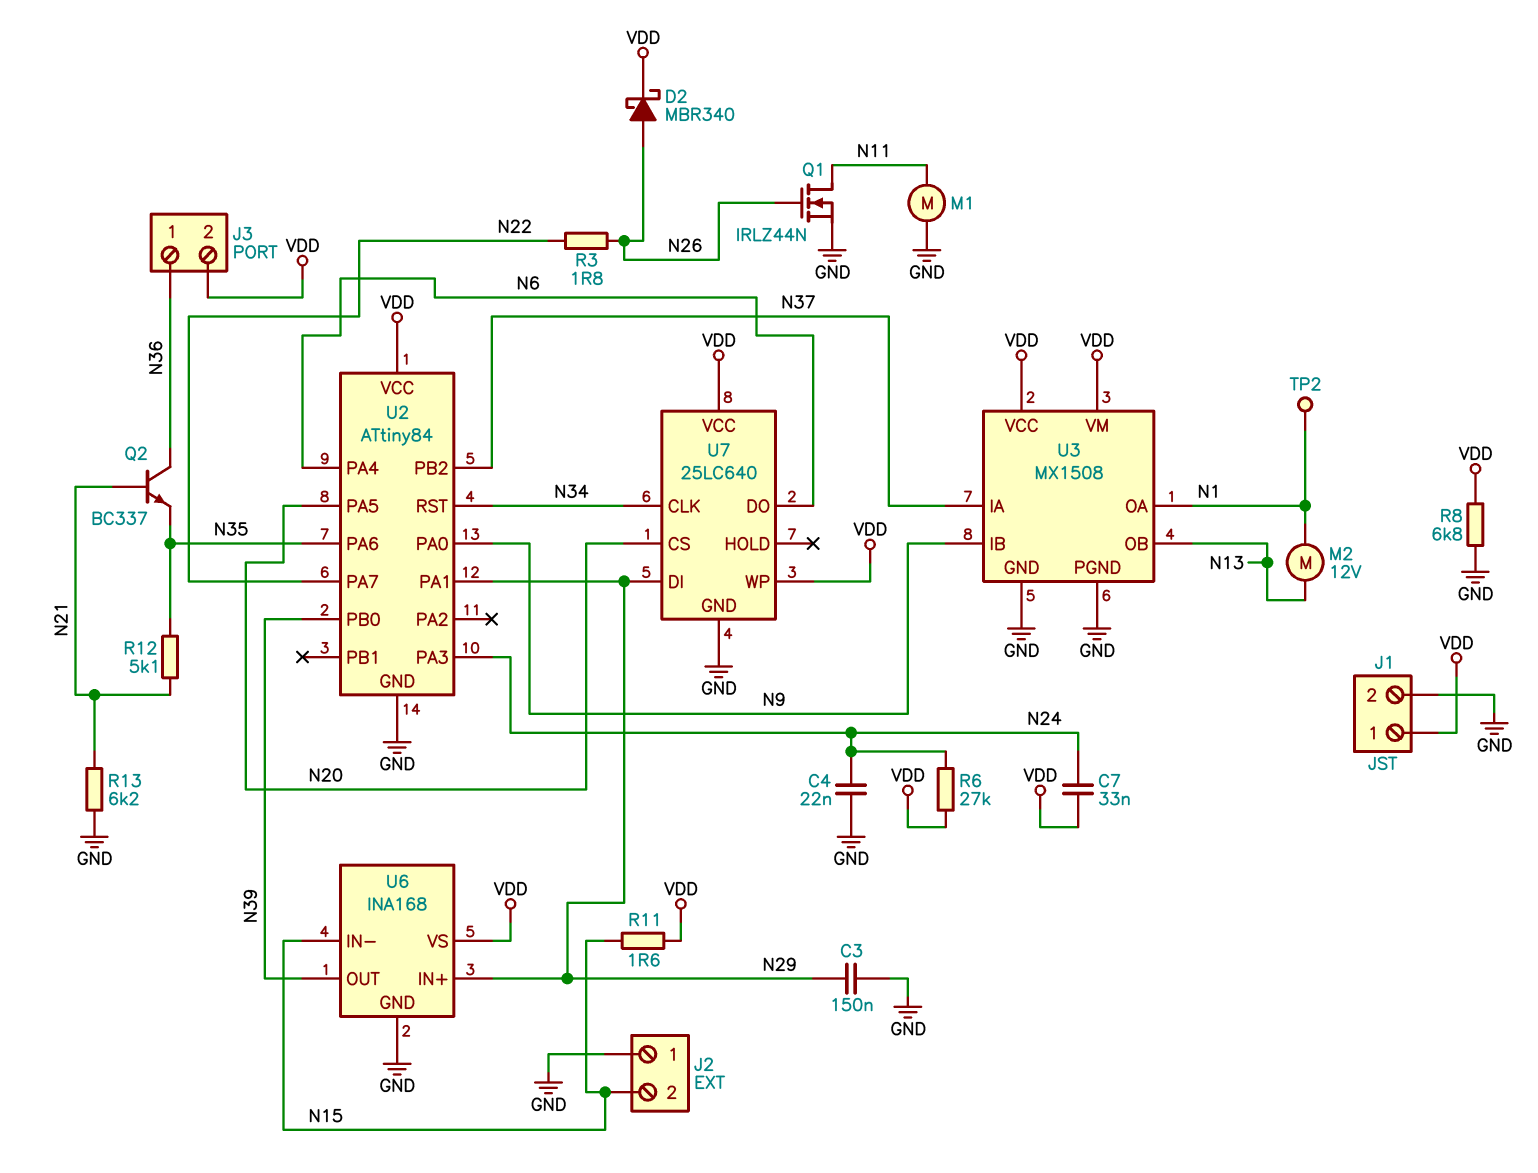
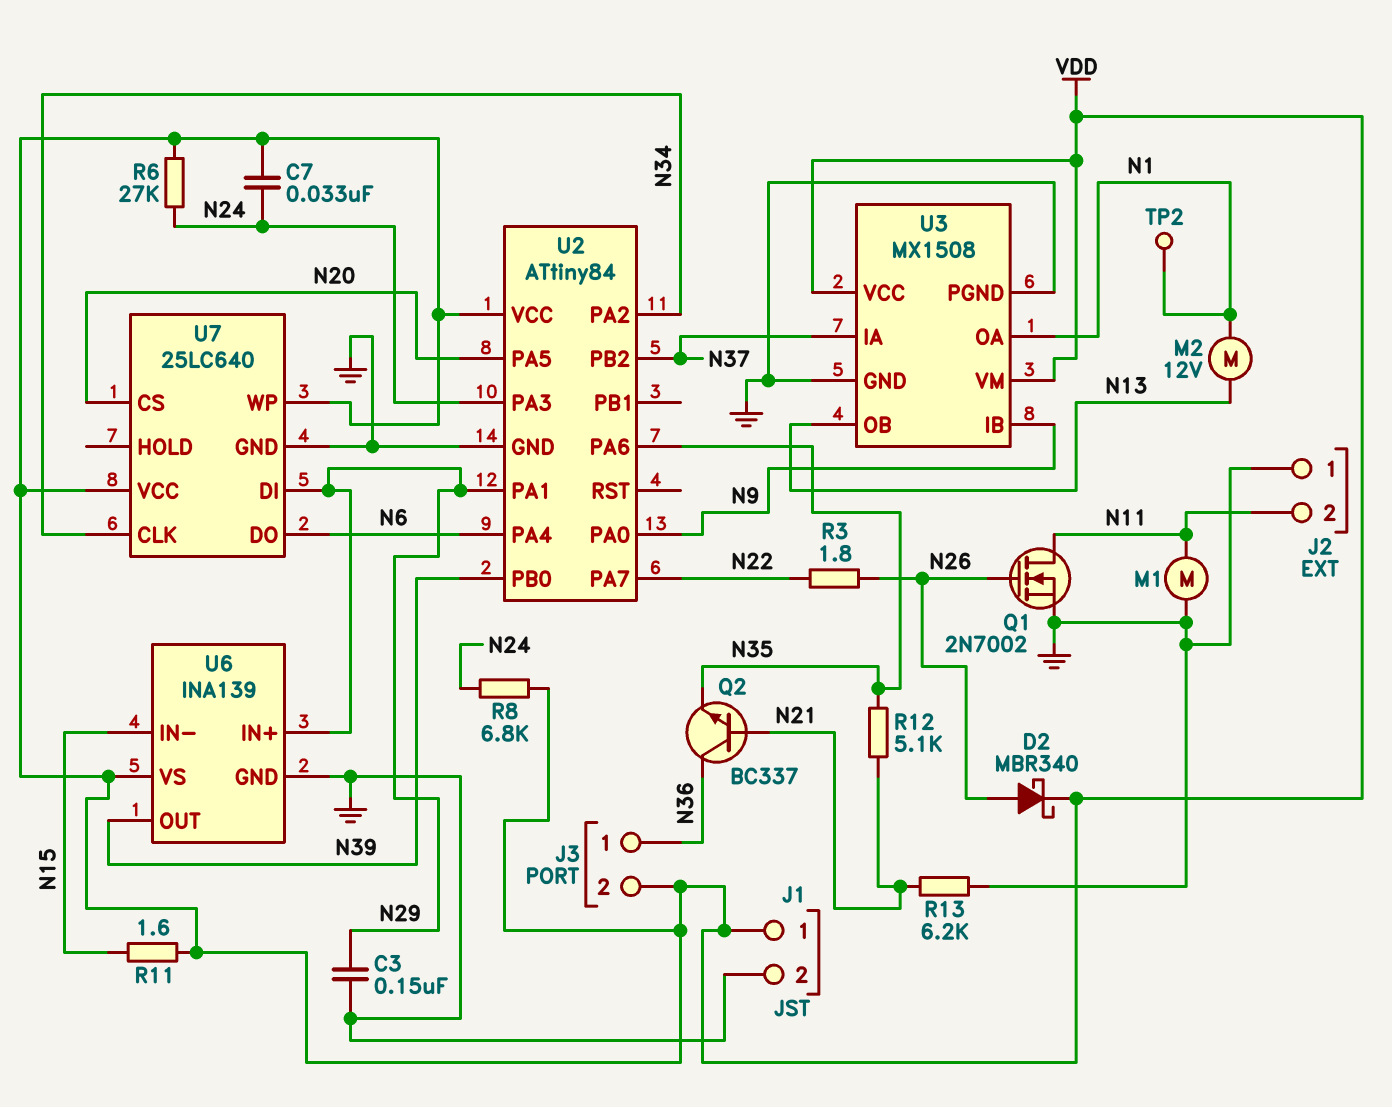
C4: 22nF (GND, N24) -> none
J2 pin 2: N15 -> N11
Q1: NMOS IRLZ44N (G N26, D N11, S GND) -> NMOS 2N7002 (G N26, D N11, S GND)
R8: 6.8k (GND, VDD) -> 6.8k (N24, VDD)
U2 pin PA2: none -> N34
U2 pin RST: N34 -> none
U6: INA168 -> INA139

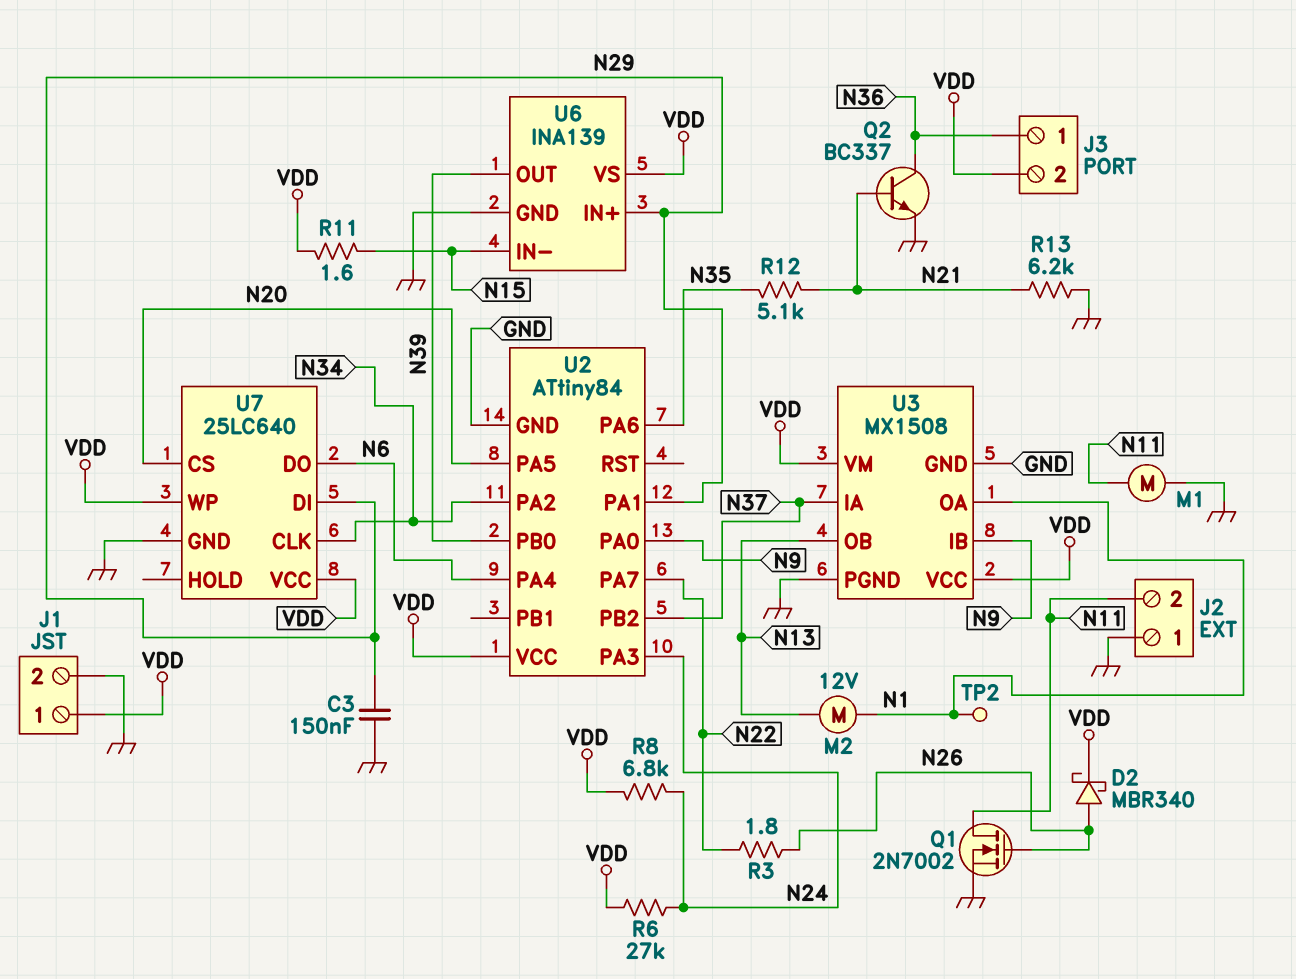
C7: 33nF (N24, VDD) -> none
Q2: NPN BC337 (B N21, C N36, E N35) -> NPN BC337 (B N21, C N36, E GND)

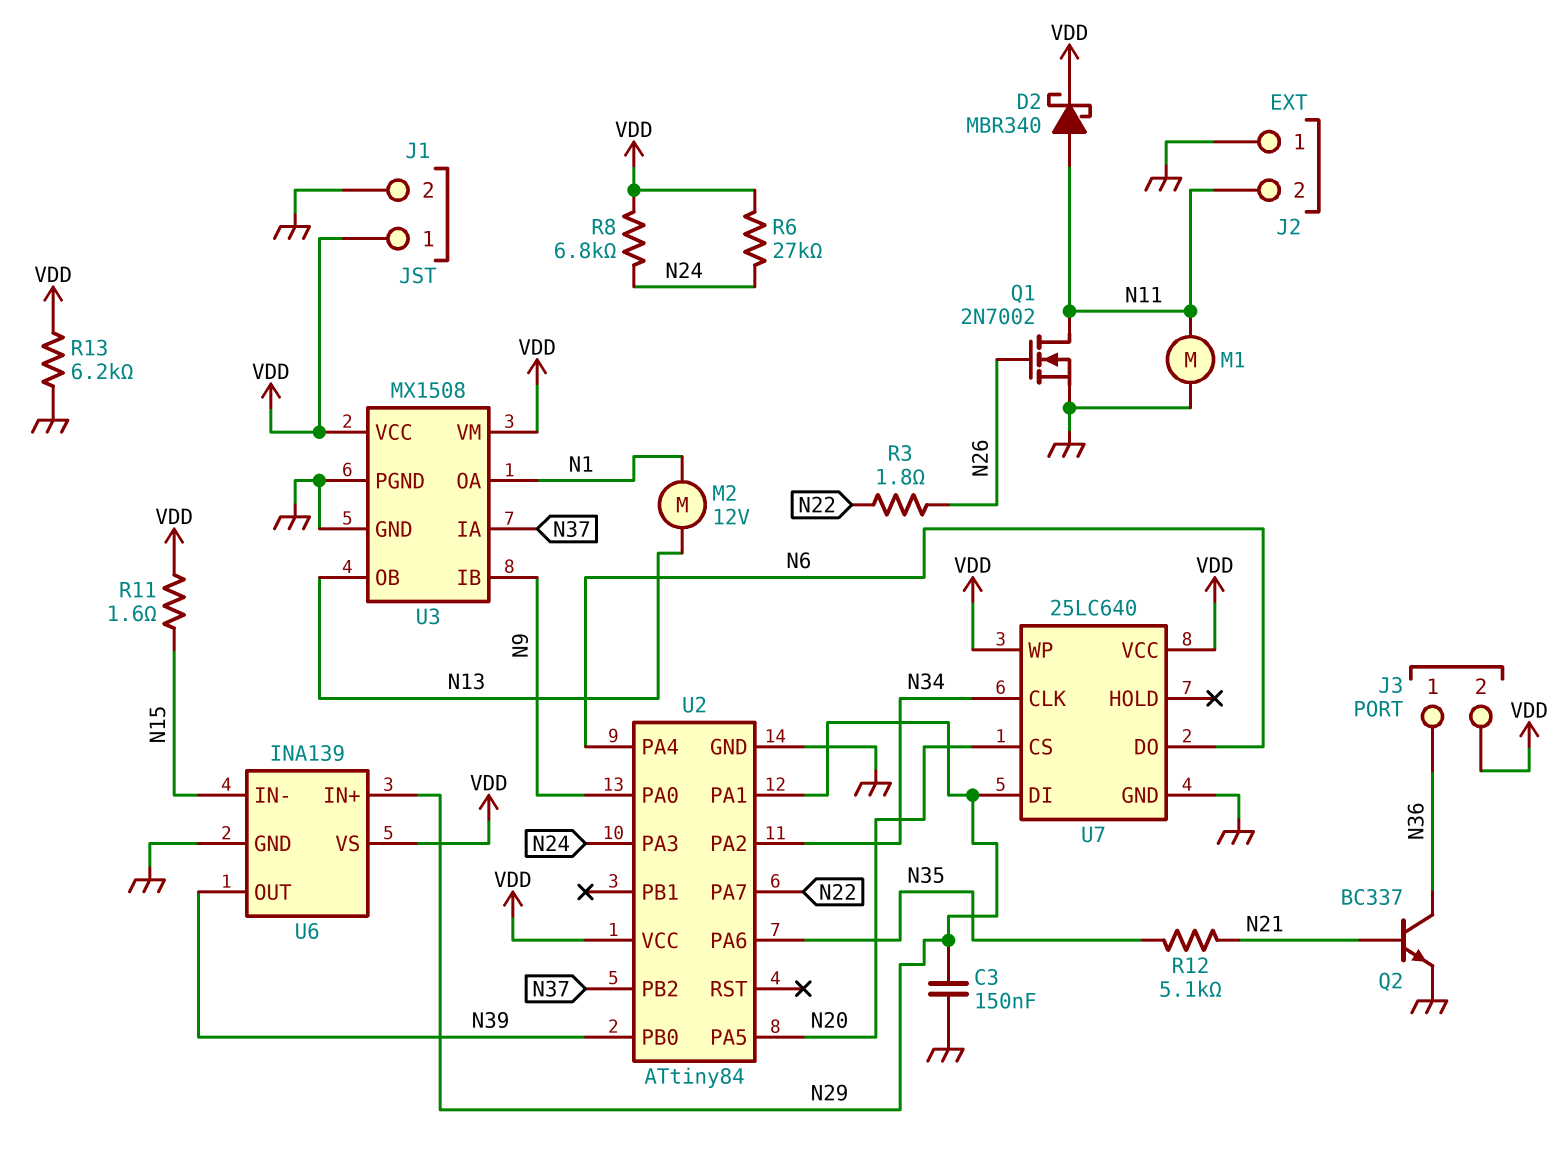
D2: schottky MBR340 (A N26, K VDD) -> schottky MBR340 (A N11, K VDD)
R13: 6.2k (GND, N21) -> 6.2k (GND, VDD)
TP2: test point (N1) -> none

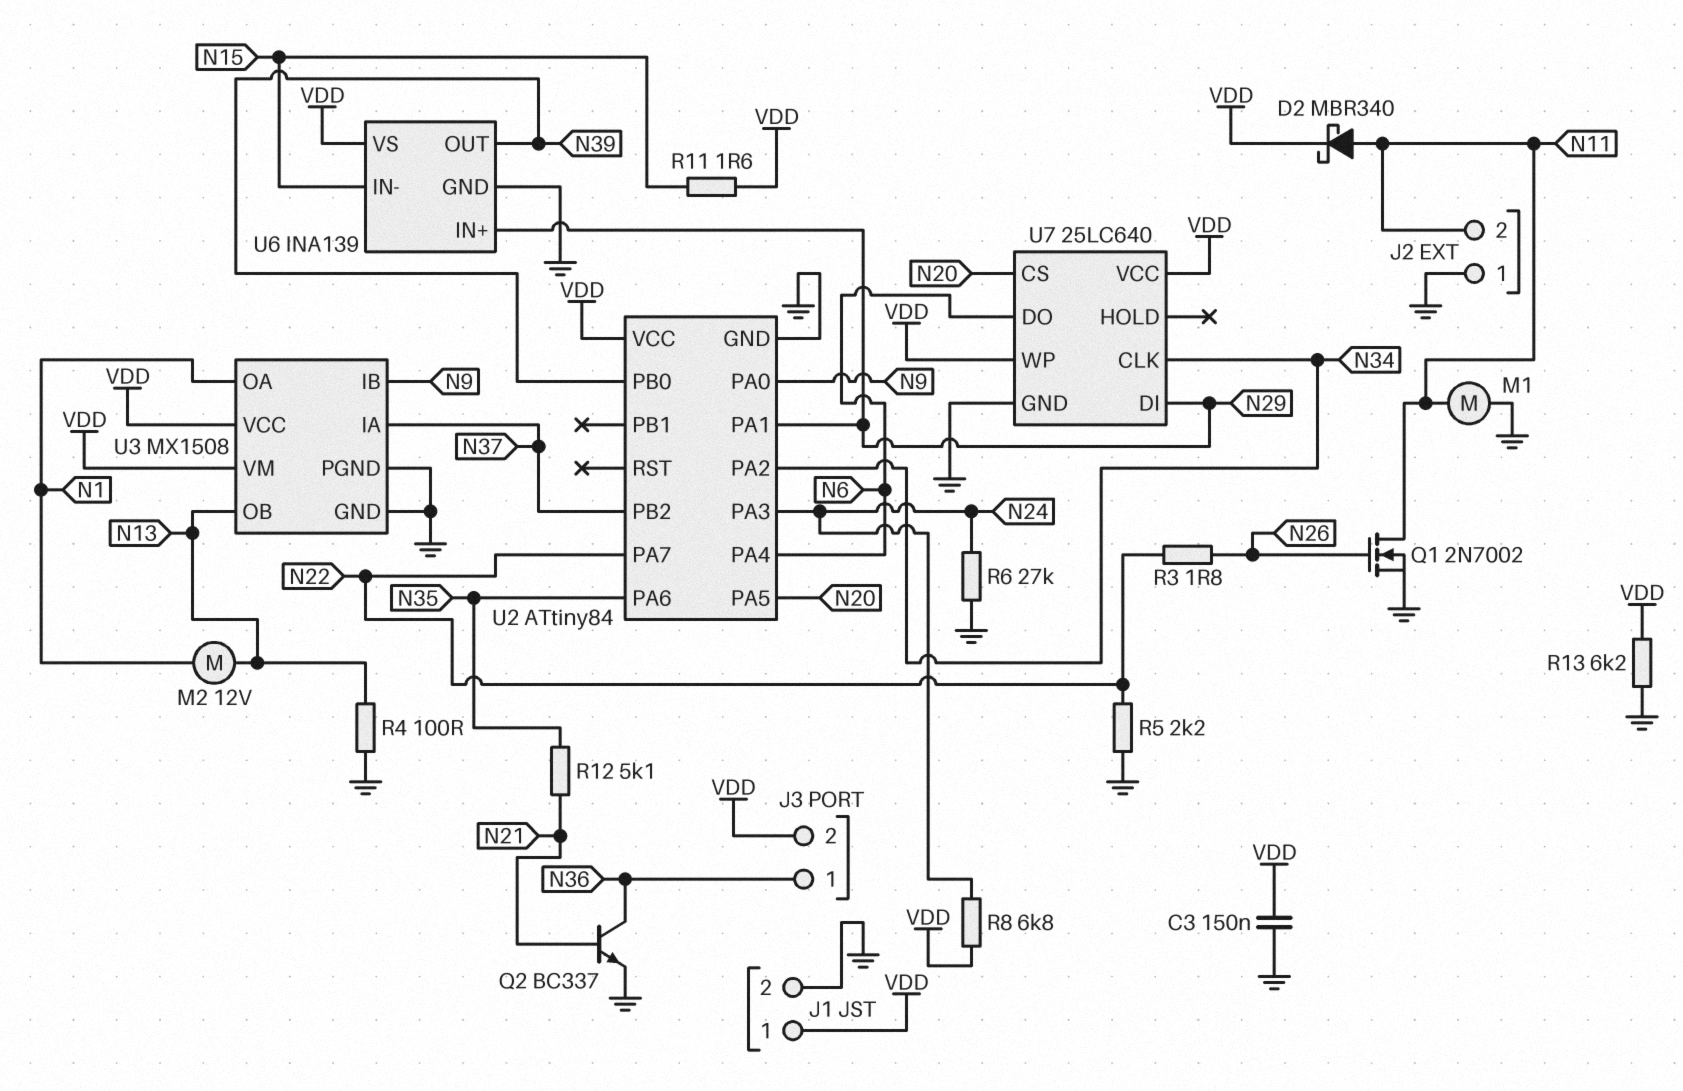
C3: 150nF (GND, N29) -> 150nF (GND, VDD)
R4: none -> 100 (GND, N13)
R5: none -> 2.2k (GND, N22)
R6: 27k (N24, VDD) -> 27k (GND, N24)

